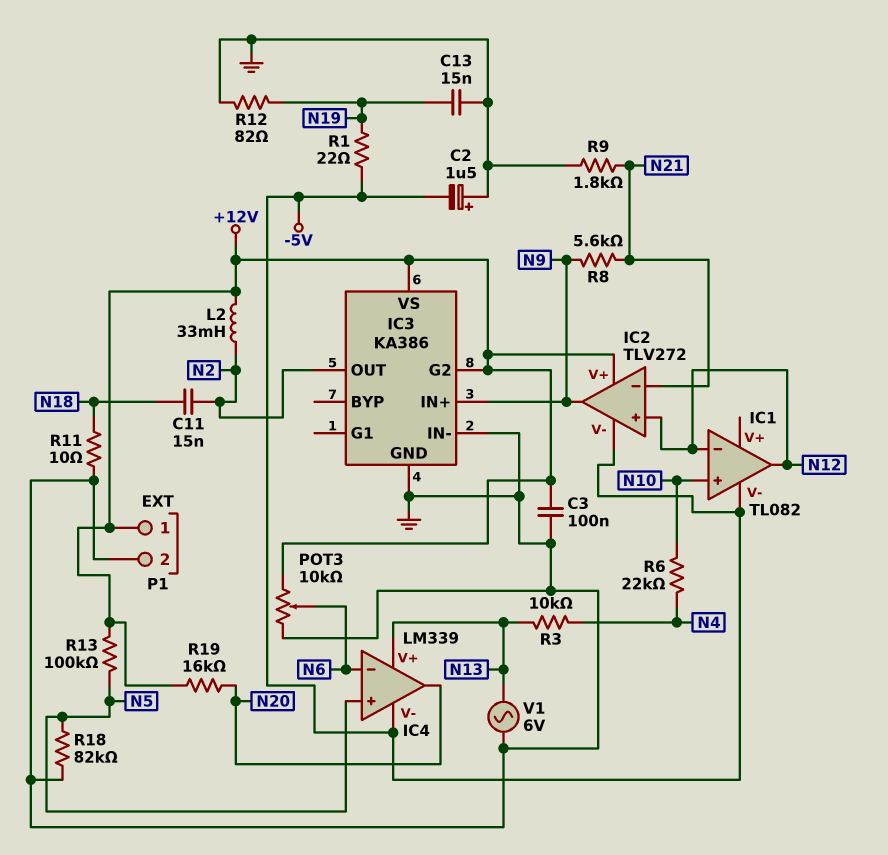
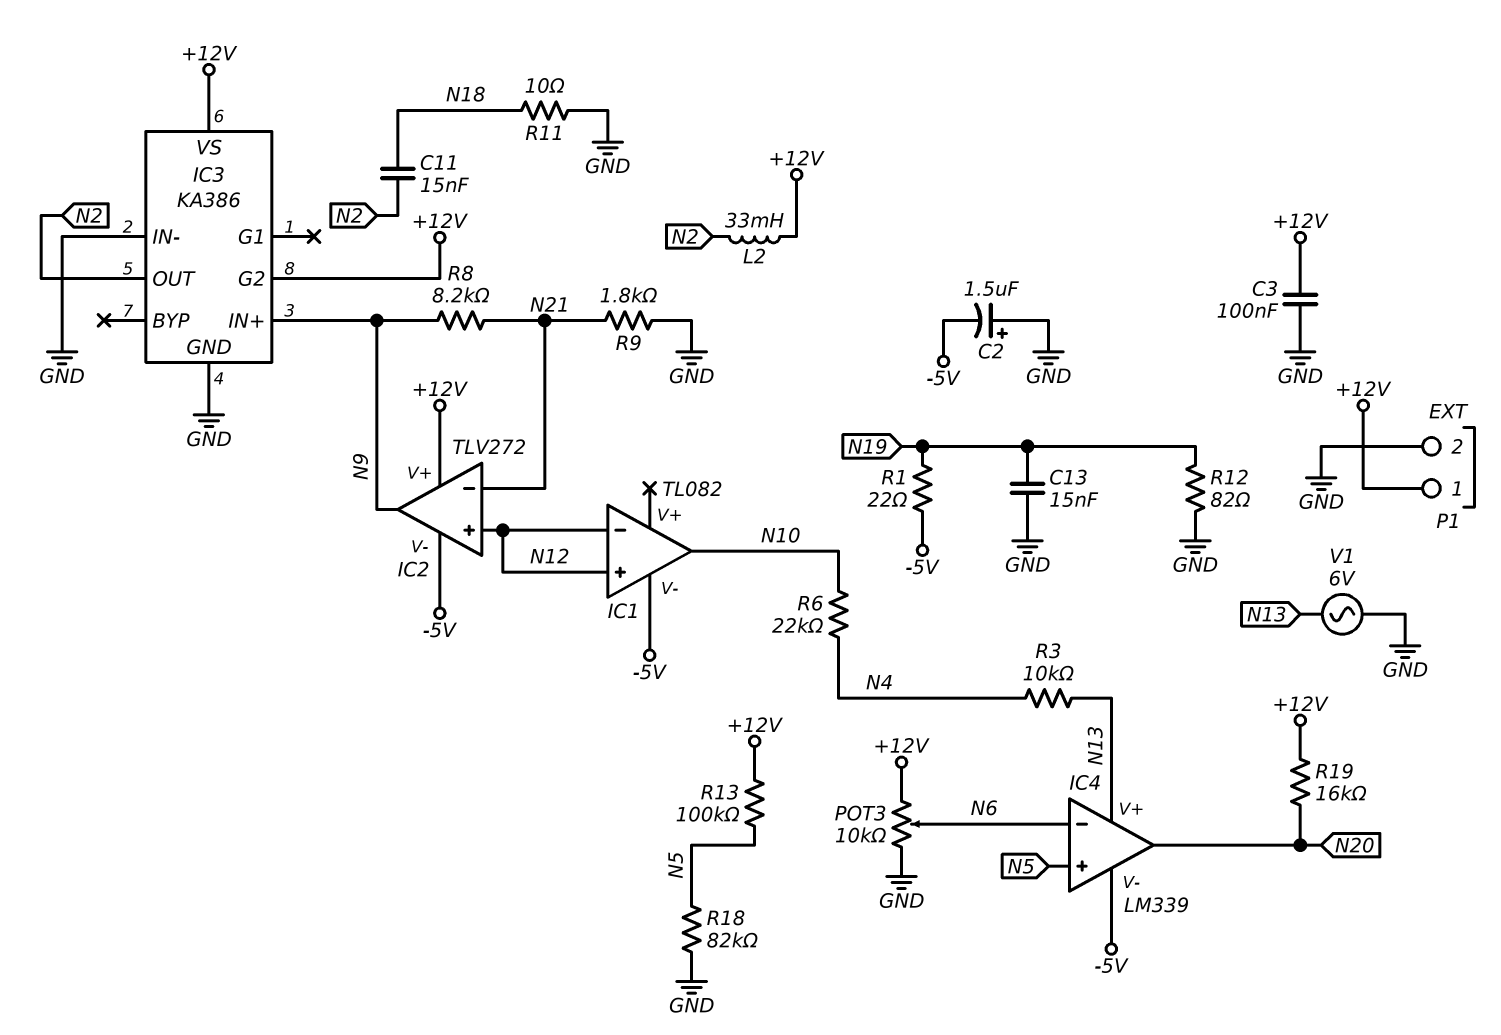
IC1 pin in+: N10 -> N12
IC1 pin out: N12 -> N10
R8: 5.6k (N9, N21) -> 8.2k (N9, N21)

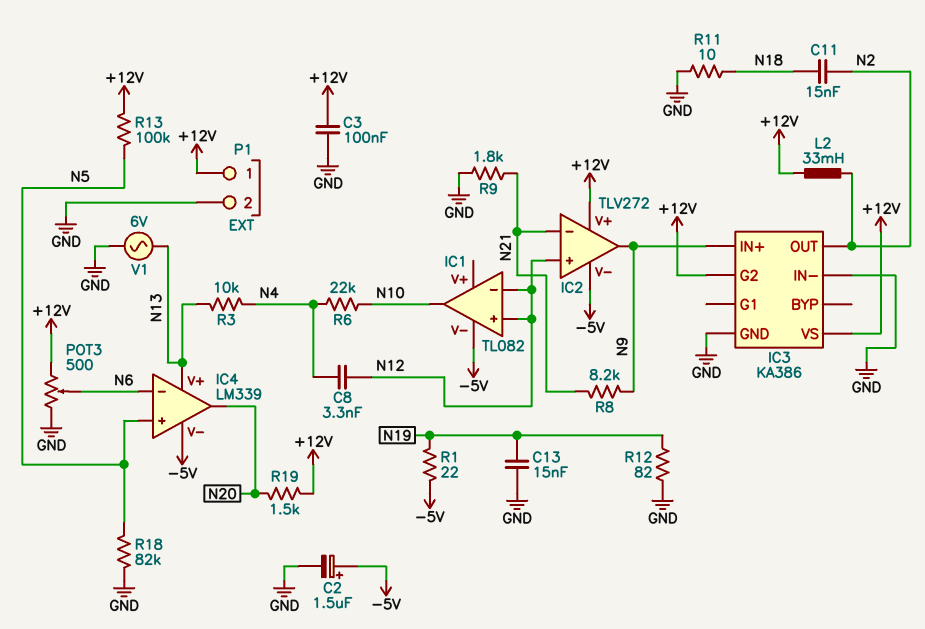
C2: 1.5uF (plus GND, minus -5V) -> 1.5uF (plus -5V, minus GND)
C8: none -> 3.3nF (N4, N12)
POT3: 10k (+12V, GND, wiper N6) -> 500 (+12V, GND, wiper N6)
R19: 16k (+12V, N20) -> 1.5k (+12V, N20)

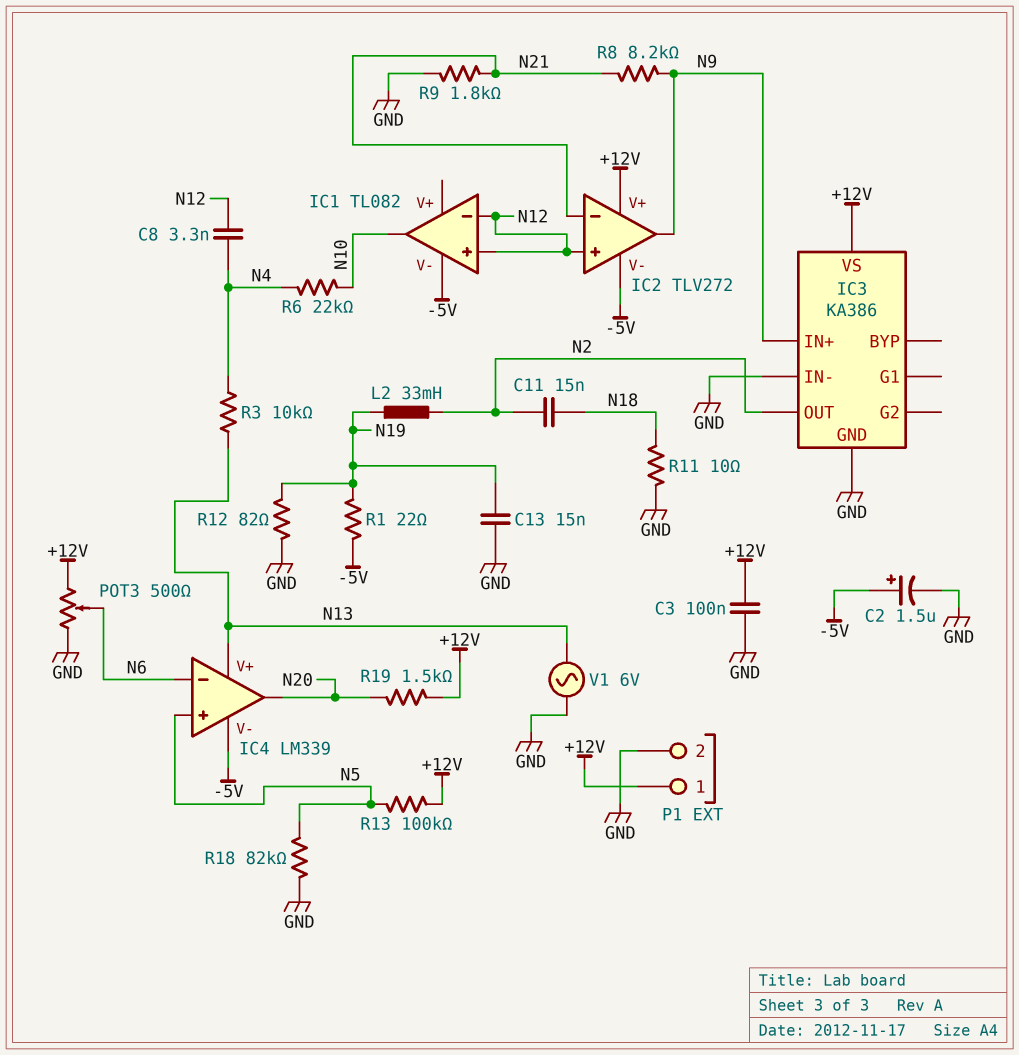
IC3 pin G2: +12V -> none
L2: 33mH (+12V, N2) -> 33mH (N2, N19)

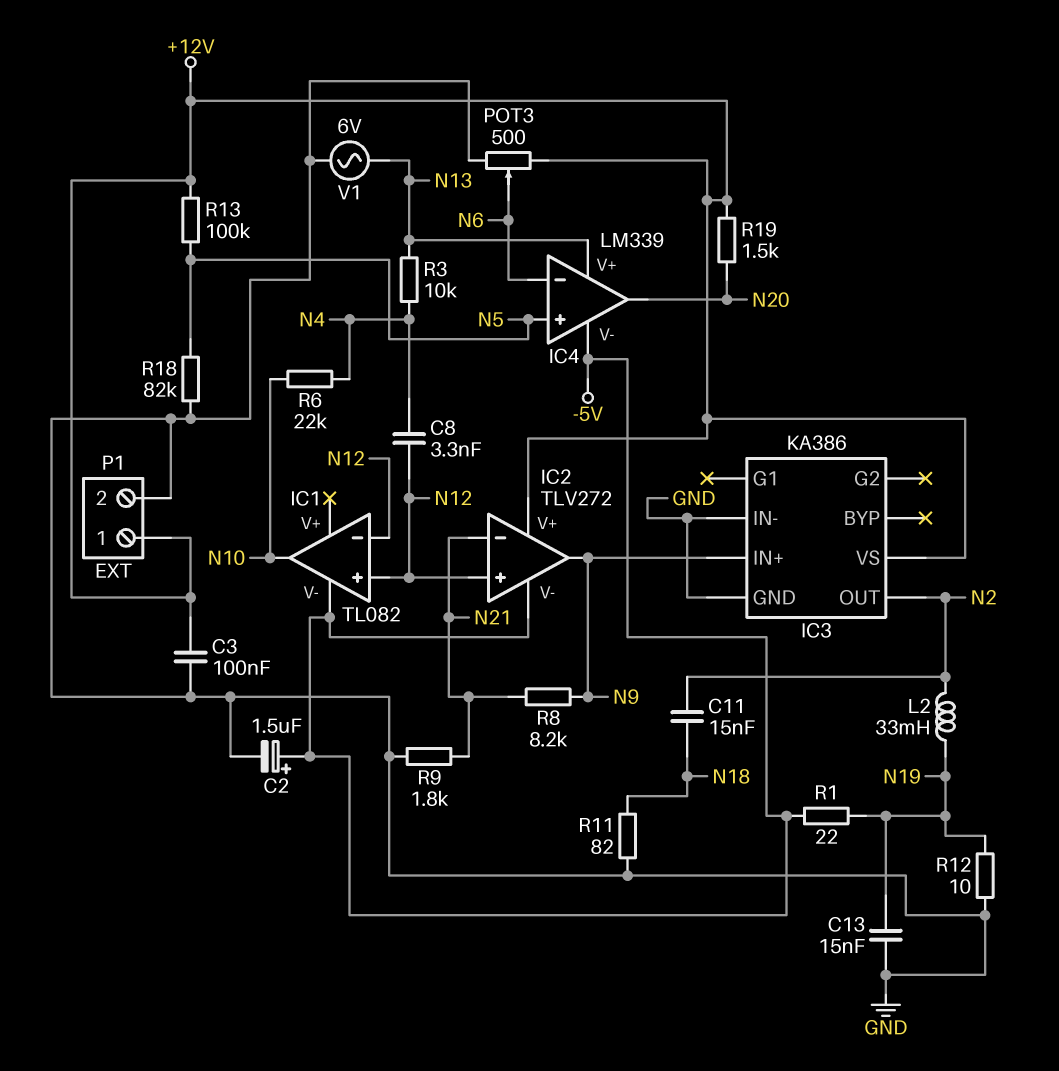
R11: 10 (GND, N18) -> 82 (GND, N18)
R12: 82 (GND, N19) -> 10 (GND, N19)

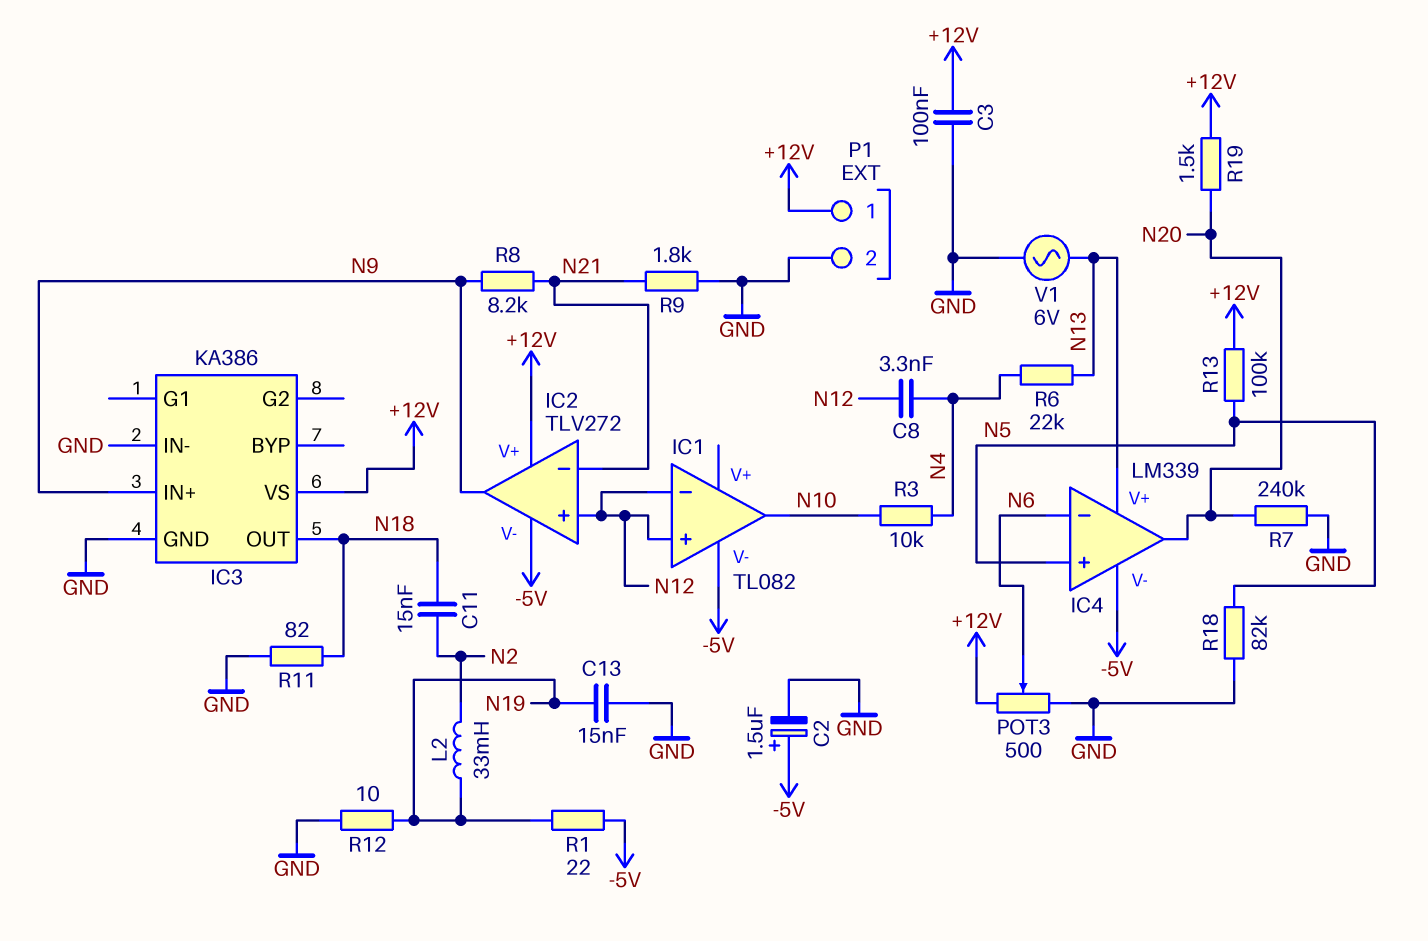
IC3 pin OUT: N2 -> N18
R3: 10k (N4, N13) -> 10k (N4, N10)
R6: 22k (N4, N10) -> 22k (N4, N13)
R7: none -> 240k (GND, N20)

